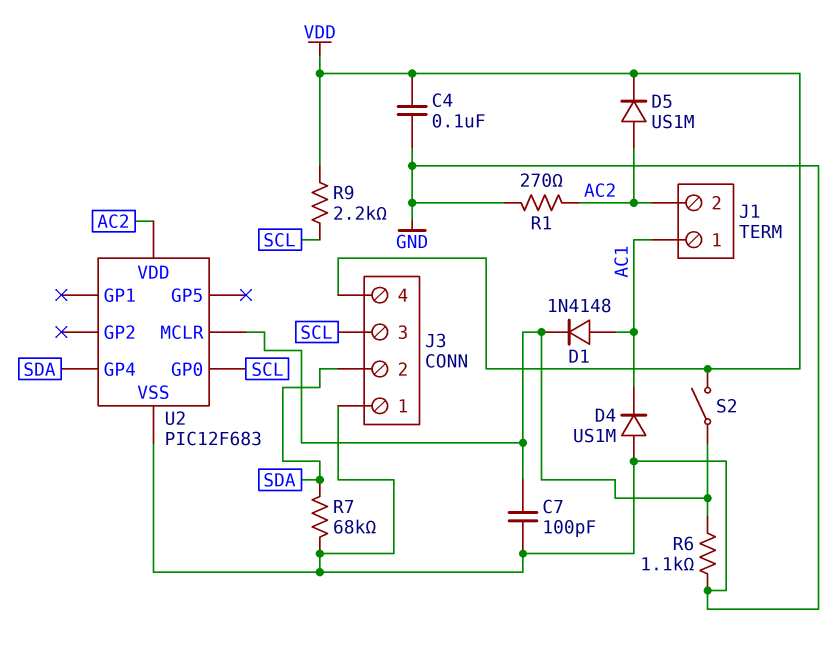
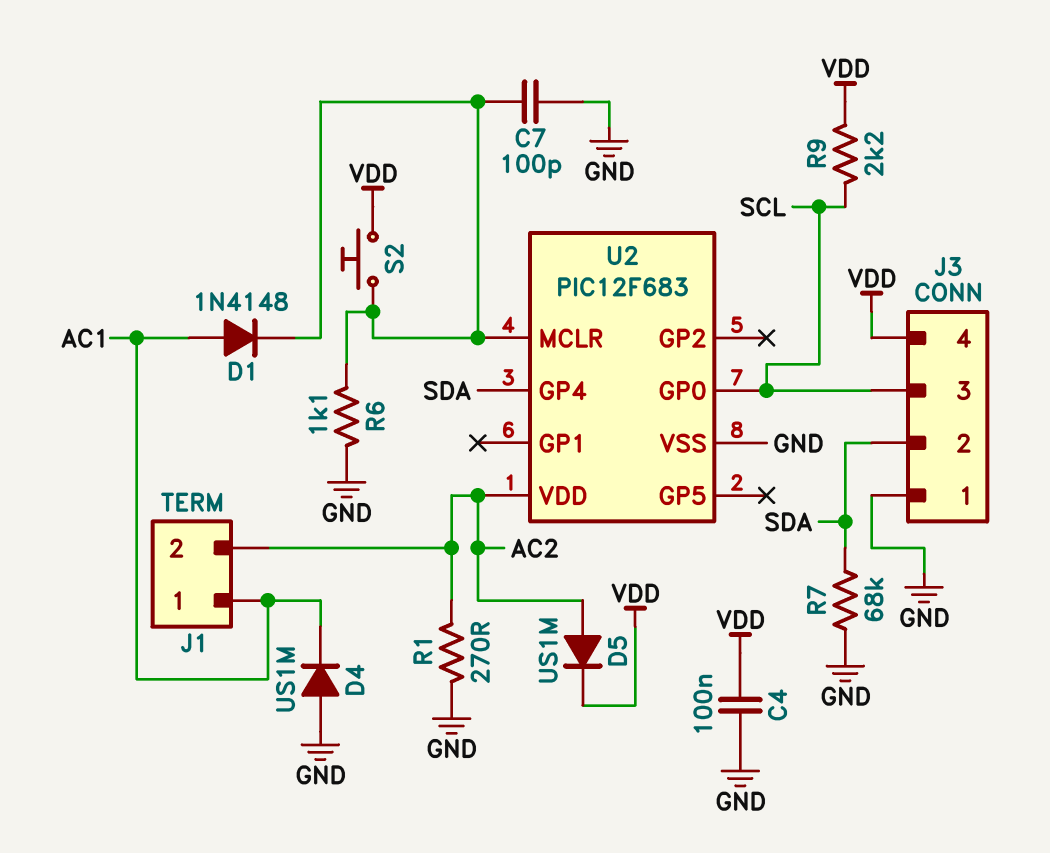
S2: switch (U2/MCLR, VDD) -> button (U2/MCLR, VDD)

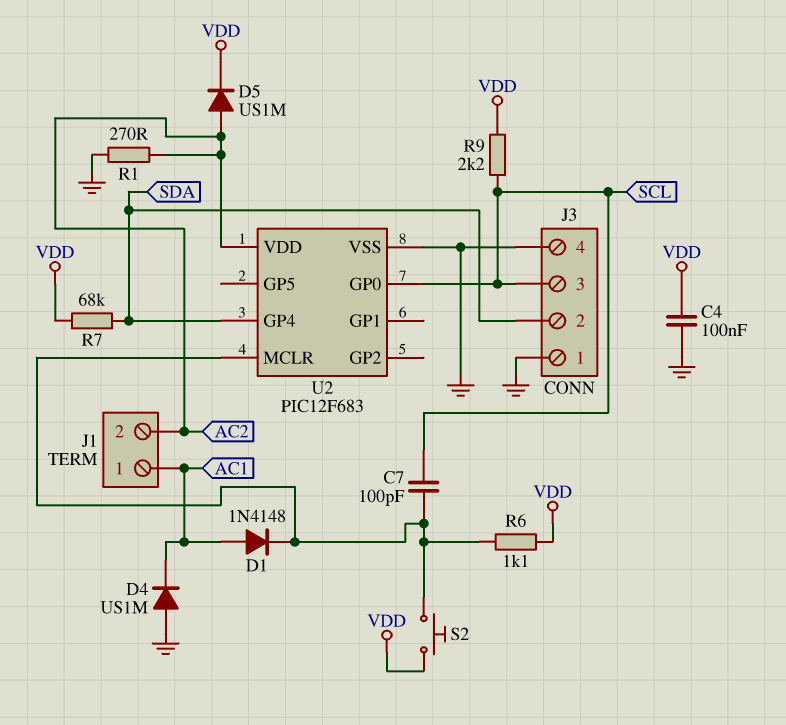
C7: 100pF (GND, U2/MCLR) -> 100pF (SCL, U2/MCLR)
J3 pin 4: VDD -> GND
R6: 1.1k (GND, U2/MCLR) -> 1.1k (U2/MCLR, VDD)
R7: 68k (GND, SDA) -> 68k (SDA, VDD)

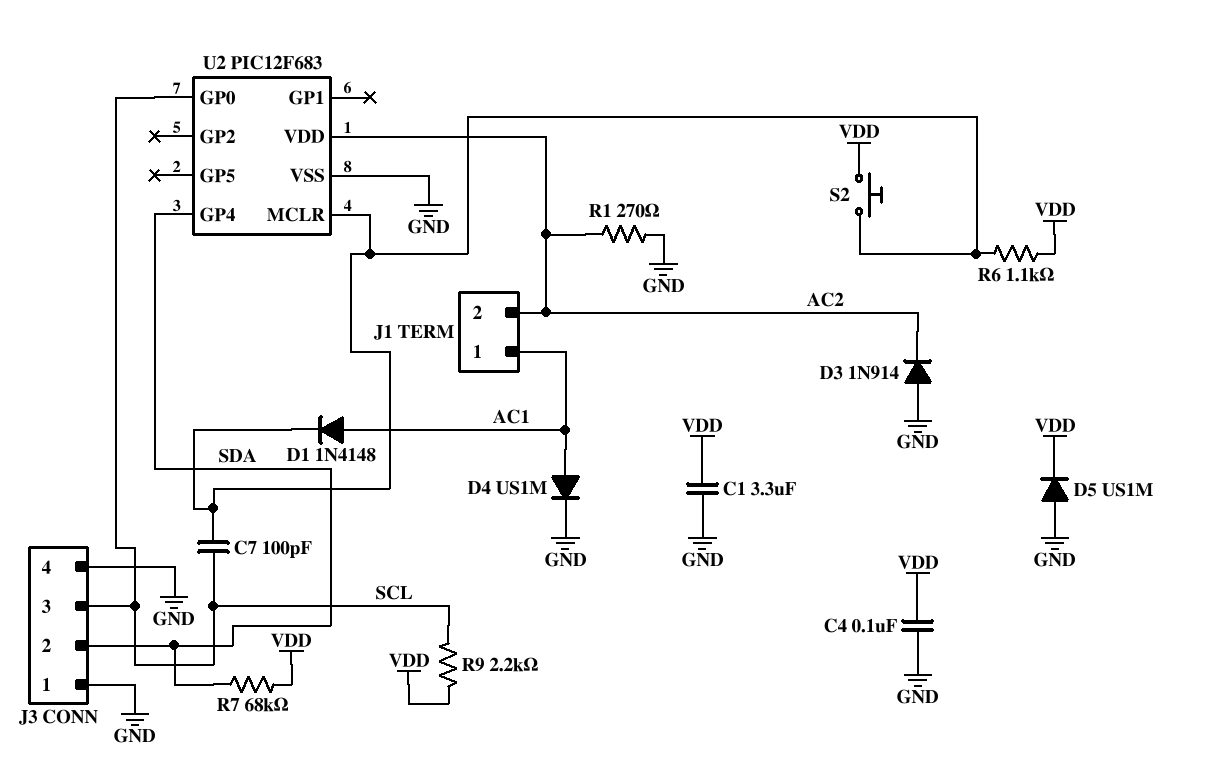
C1: none -> 3.3uF (GND, VDD)
D3: none -> diode 1N914 (A GND, K AC2)
D4: diode US1M (A GND, K AC1) -> diode US1M (A AC1, K GND)
D5: diode US1M (A AC2, K VDD) -> diode US1M (A GND, K VDD)

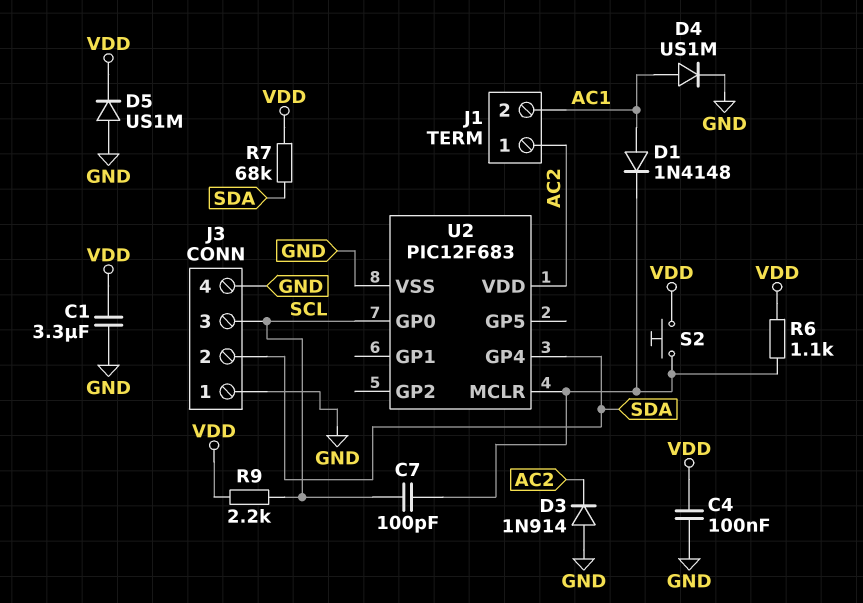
J1 pin 1: AC1 -> AC2
J1 pin 2: AC2 -> AC1
R1: 270 (AC2, GND) -> none

